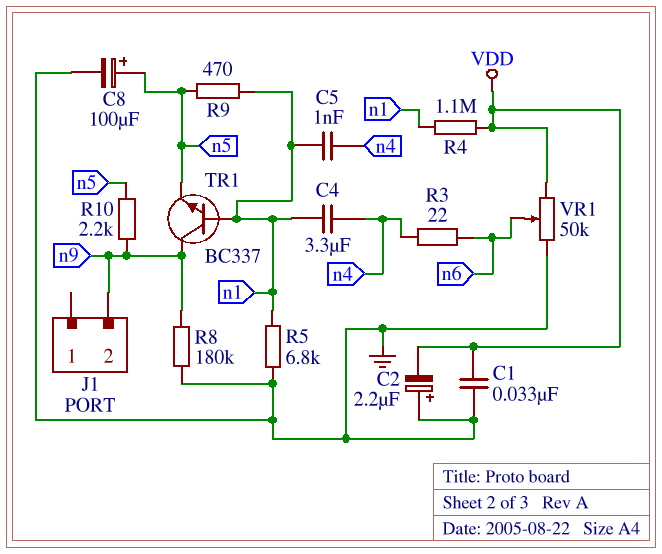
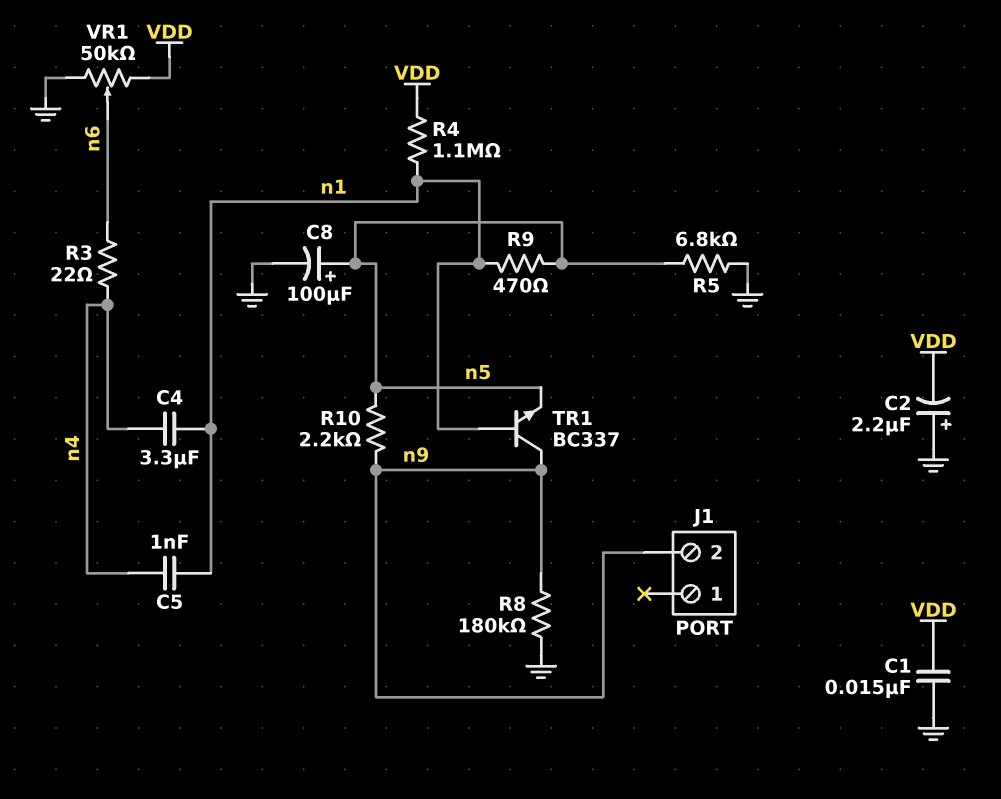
C1: 33nF (GND, VDD) -> 15nF (GND, VDD)
R5: 6.8k (GND, n1) -> 6.8k (GND, n5)

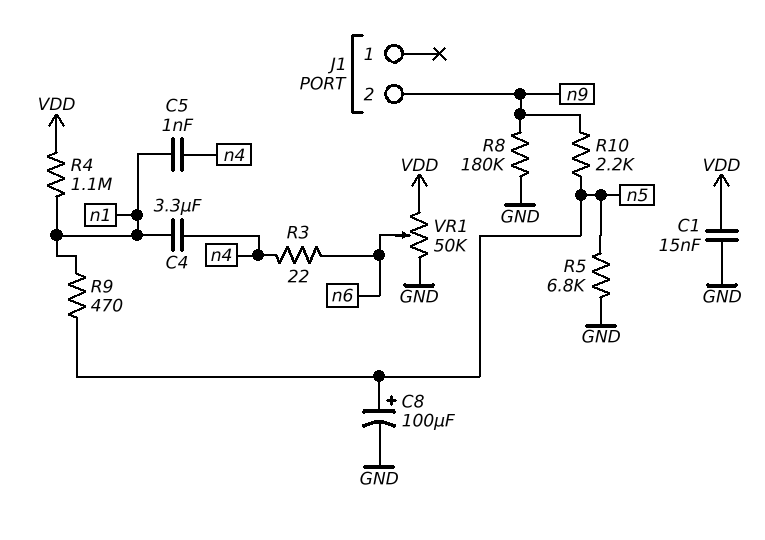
C2: 2.2uF (plus GND, minus VDD) -> none
TR1: NPN BC337 (B n1, C n9, E n5) -> none

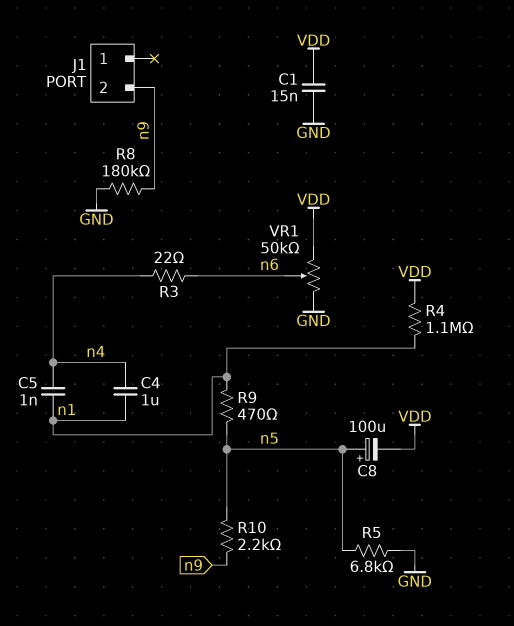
C4: 3.3uF (n1, n4) -> 1uF (n1, n4)
C8: 100uF (plus n5, minus GND) -> 100uF (plus n5, minus VDD)

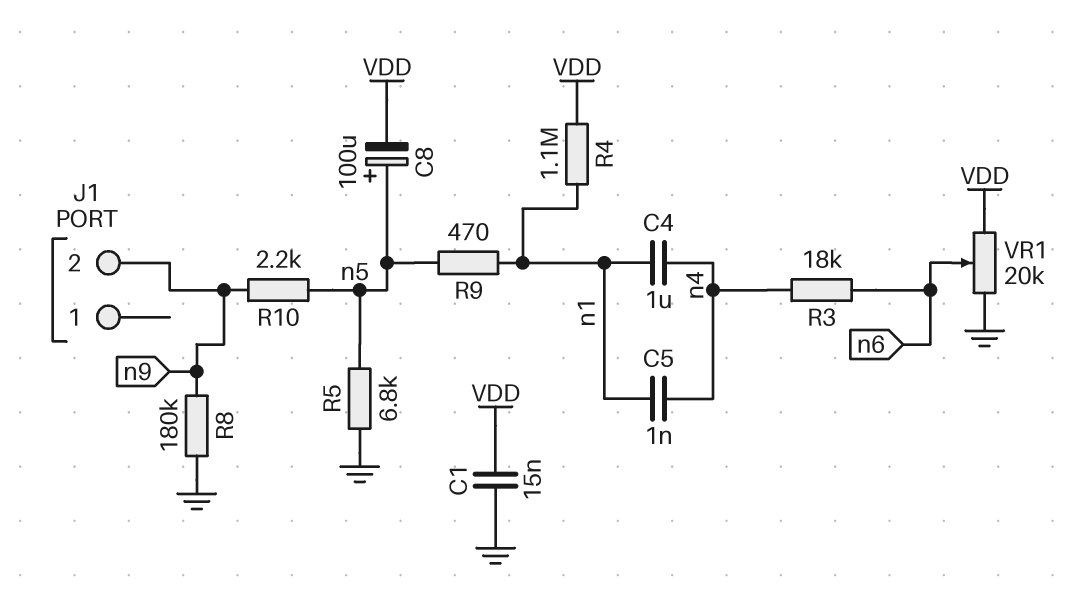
R3: 22 (n4, n6) -> 18k (n4, n6)
VR1: 50k (GND, VDD, wiper n6) -> 20k (GND, VDD, wiper n6)

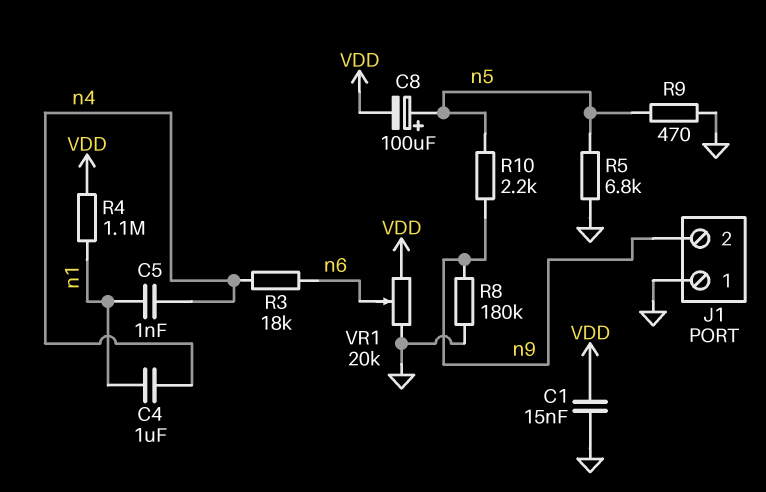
J1 pin 1: none -> GND
R9: 470 (n1, n5) -> 470 (GND, n5)

